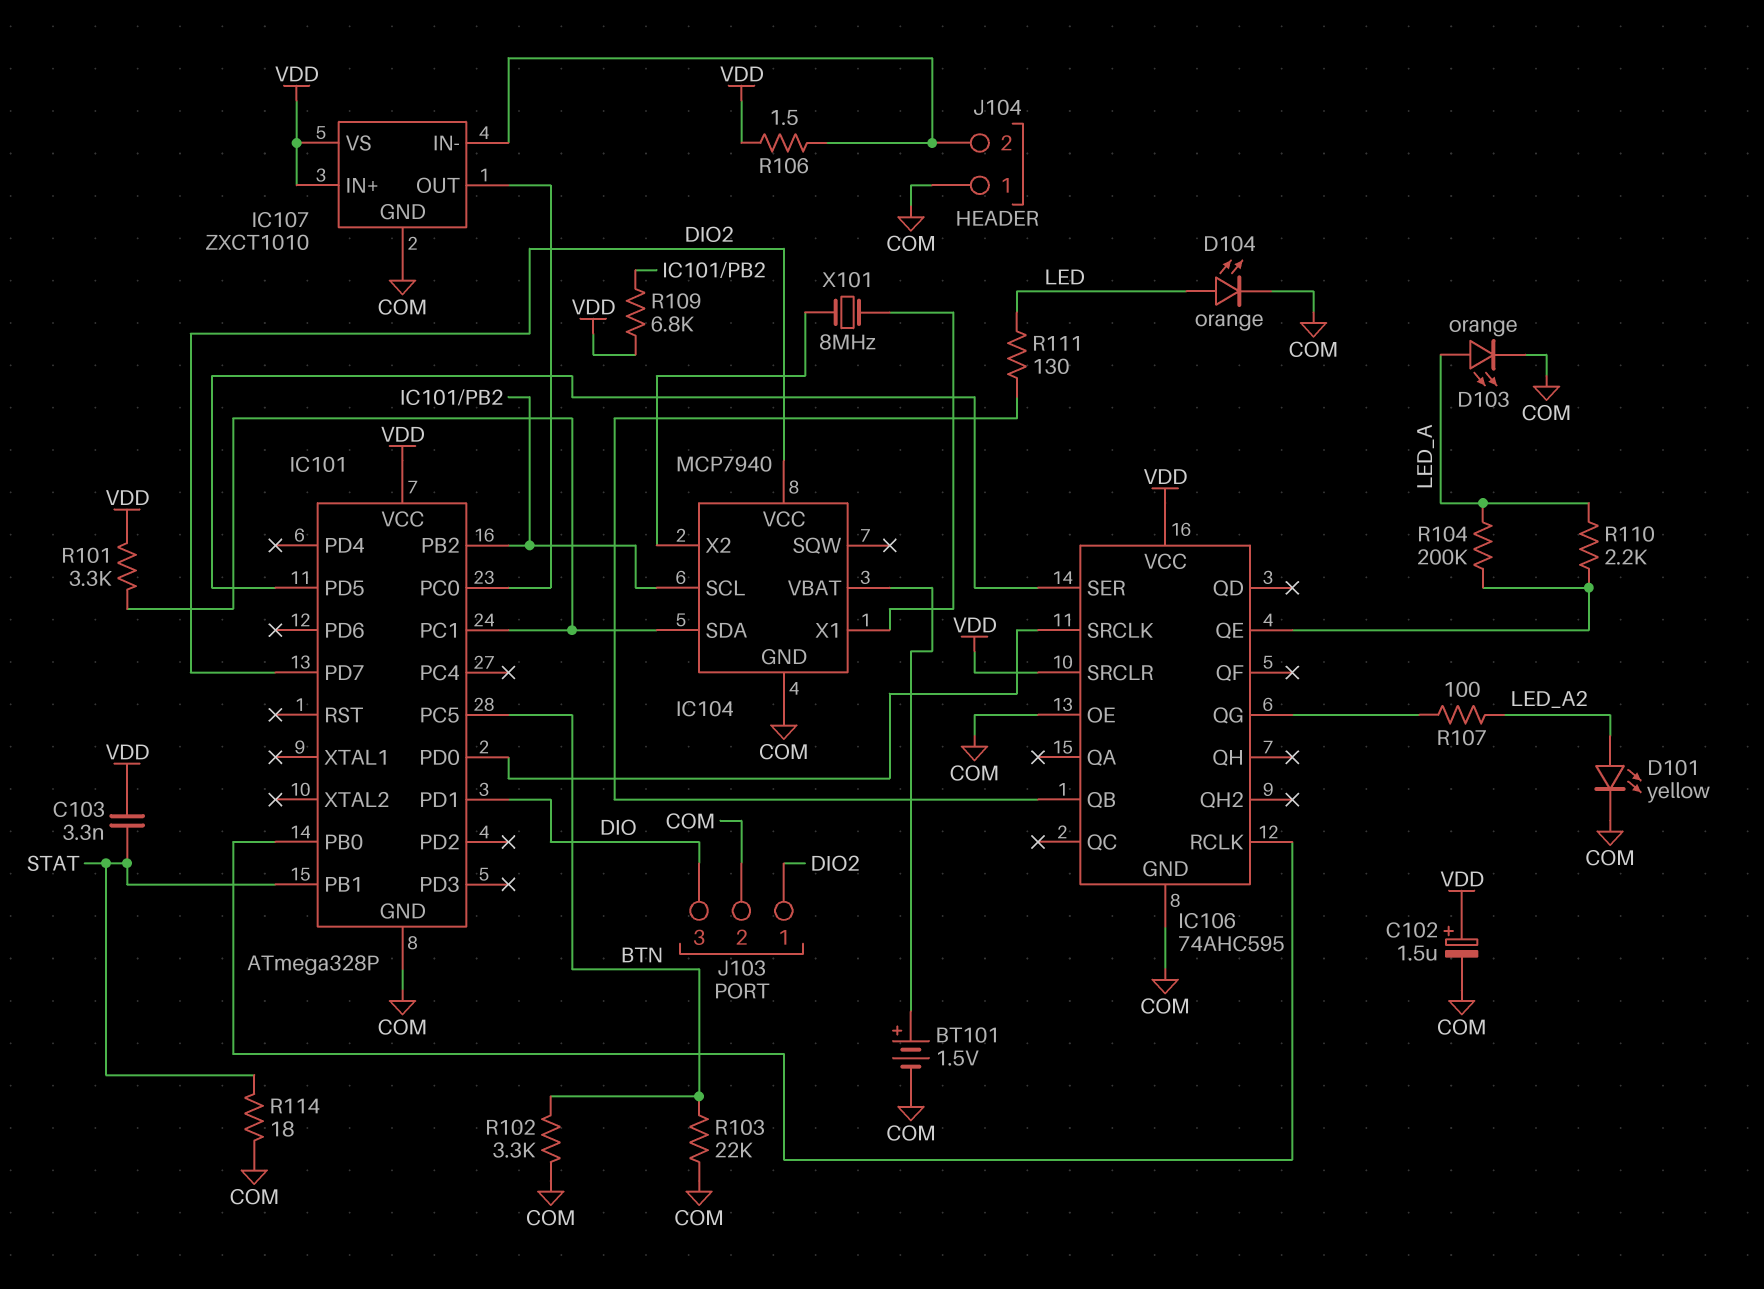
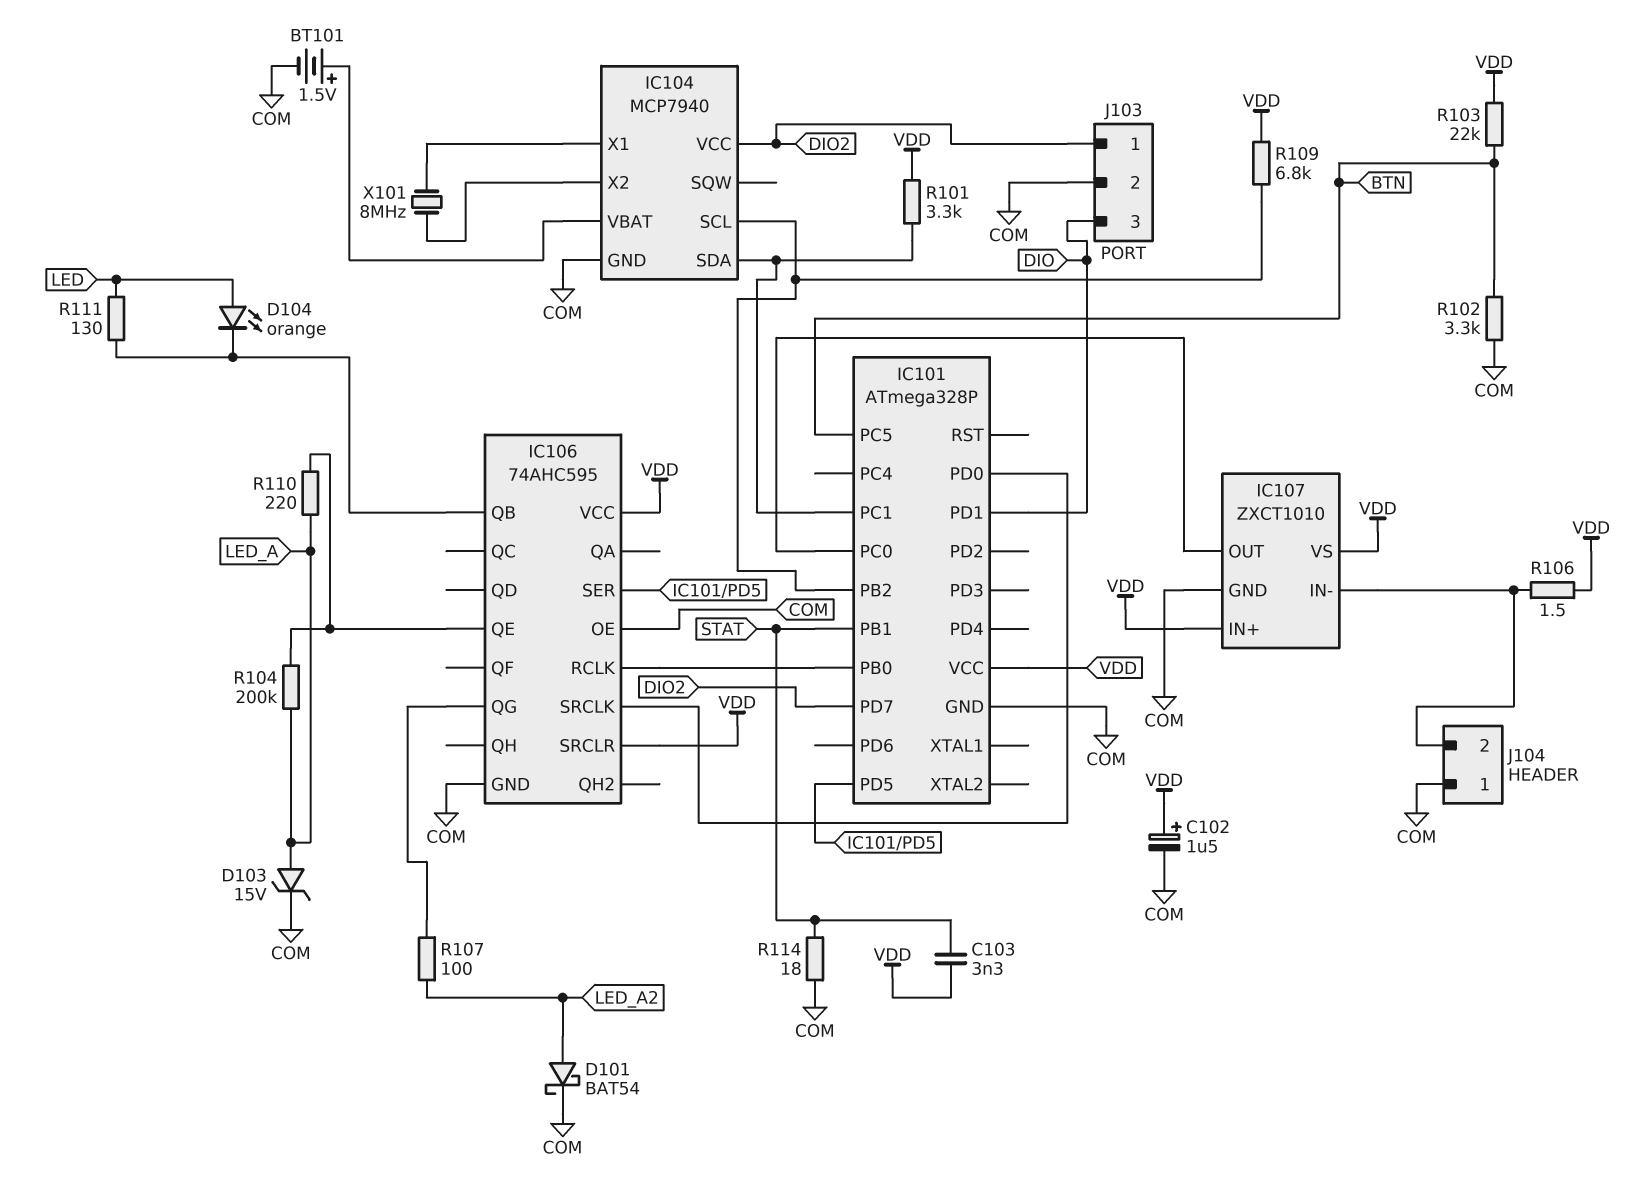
D101: LED yellow (A LED_A2, K COM) -> schottky BAT54 (A LED_A2, K COM)
D103: LED orange (A LED_A, K COM) -> zener 15V (A LED_A, K COM)
D104: LED orange (A LED, K COM) -> LED orange (A LED, K IC106/QB)
R103: 22k (BTN, COM) -> 22k (BTN, VDD)
R110: 2.2k (IC106/QE, LED_A) -> 220 (IC106/QE, LED_A)

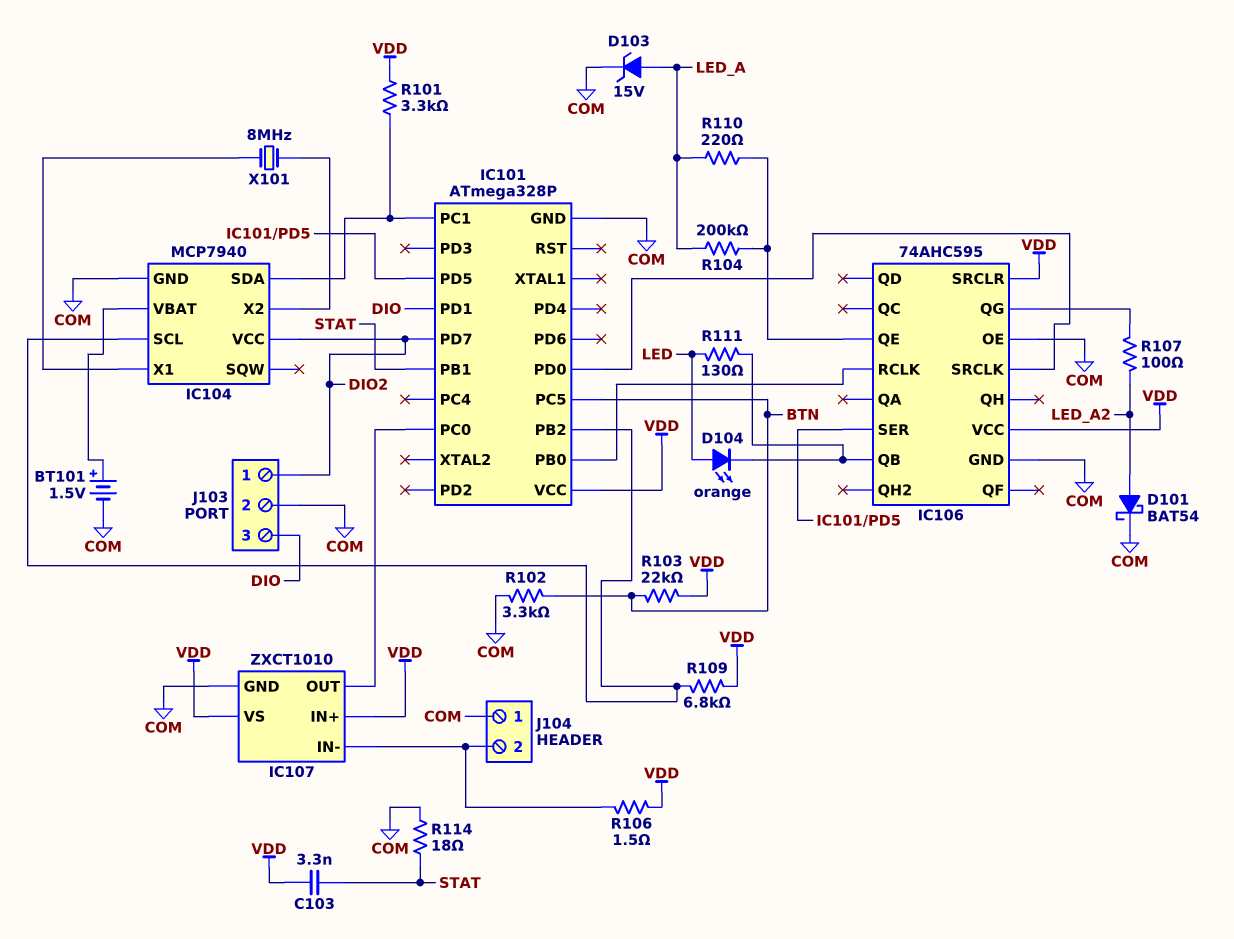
C102: 1.5uF (plus VDD, minus COM) -> none

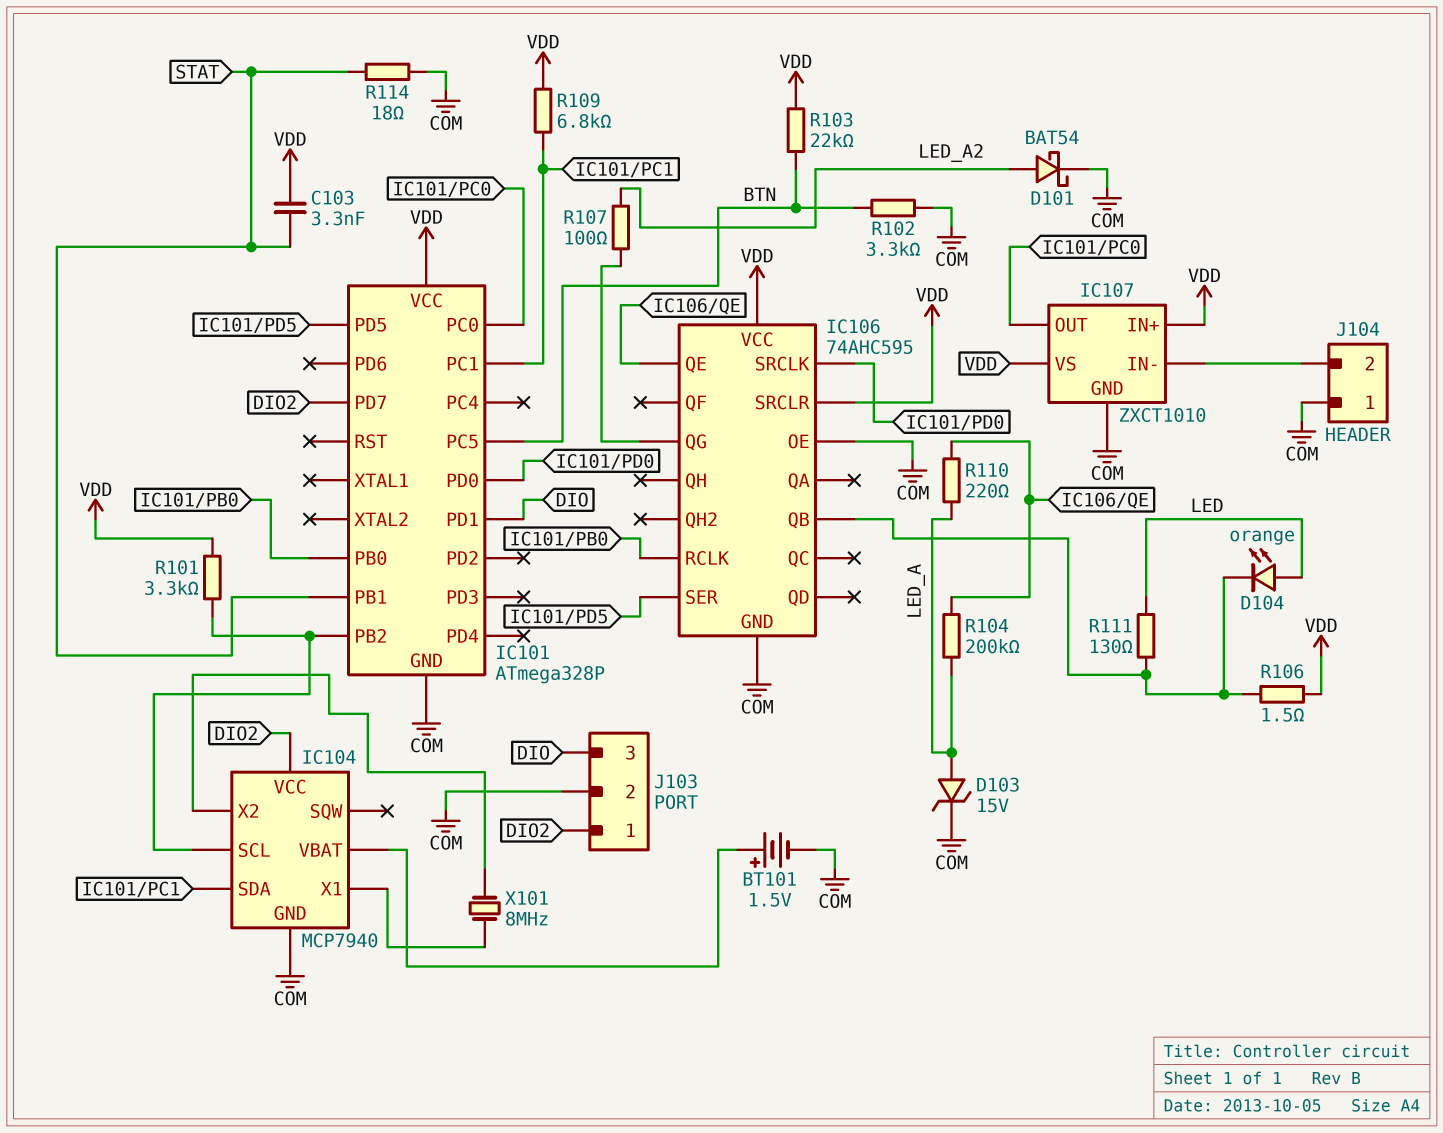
R101: 3.3k (IC101/PC1, VDD) -> 3.3k (IC101/PB2, VDD)
R106: 1.5 (IC107/IN-, VDD) -> 1.5 (IC106/QB, VDD)
R109: 6.8k (IC101/PB2, VDD) -> 6.8k (IC101/PC1, VDD)

